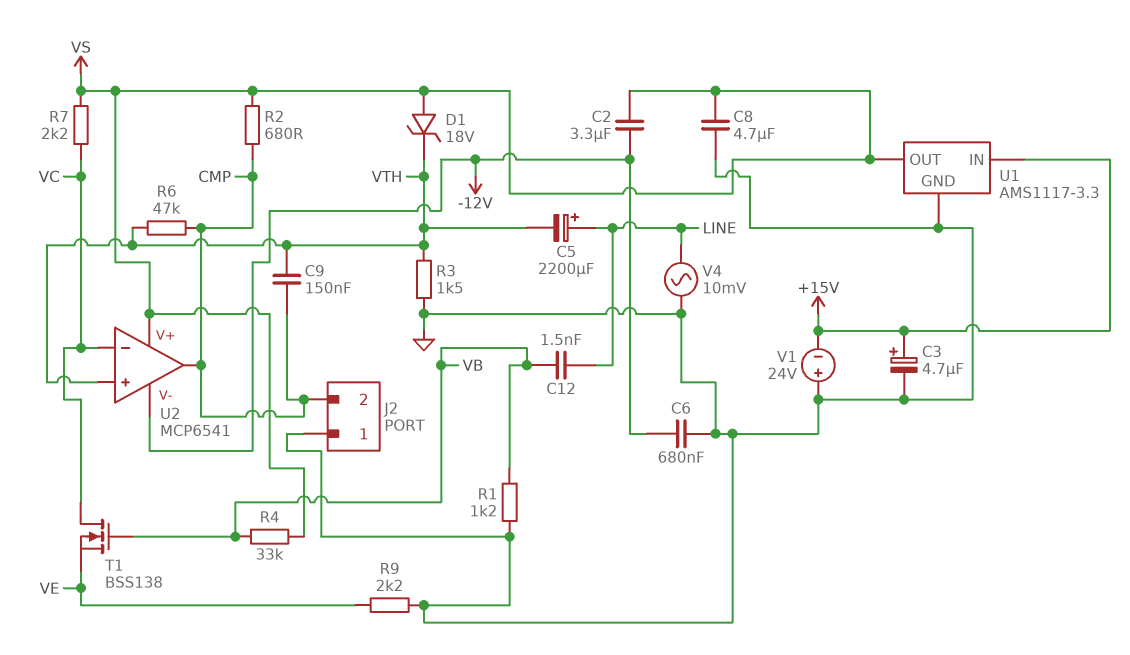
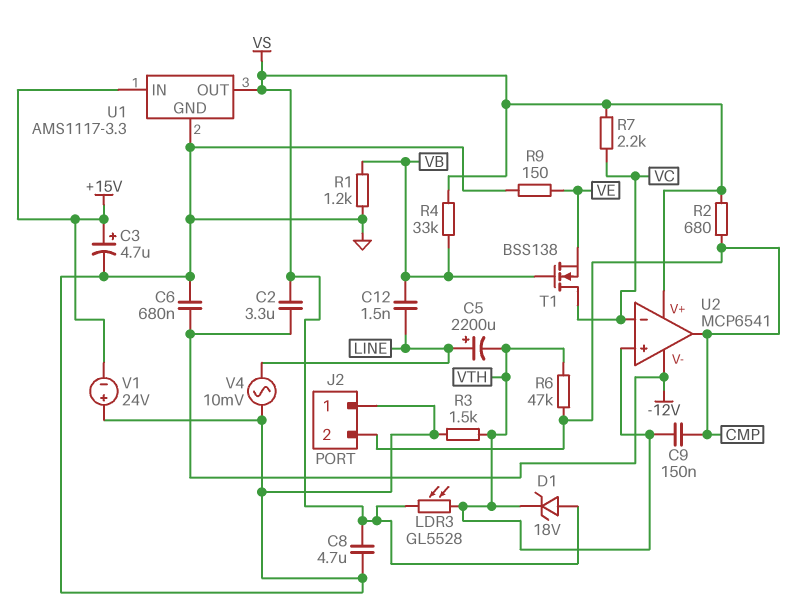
LDR3: none -> GL5528 (VS, VTH)
R9: 2.2k (GND, VE) -> 150 (GND, VE)

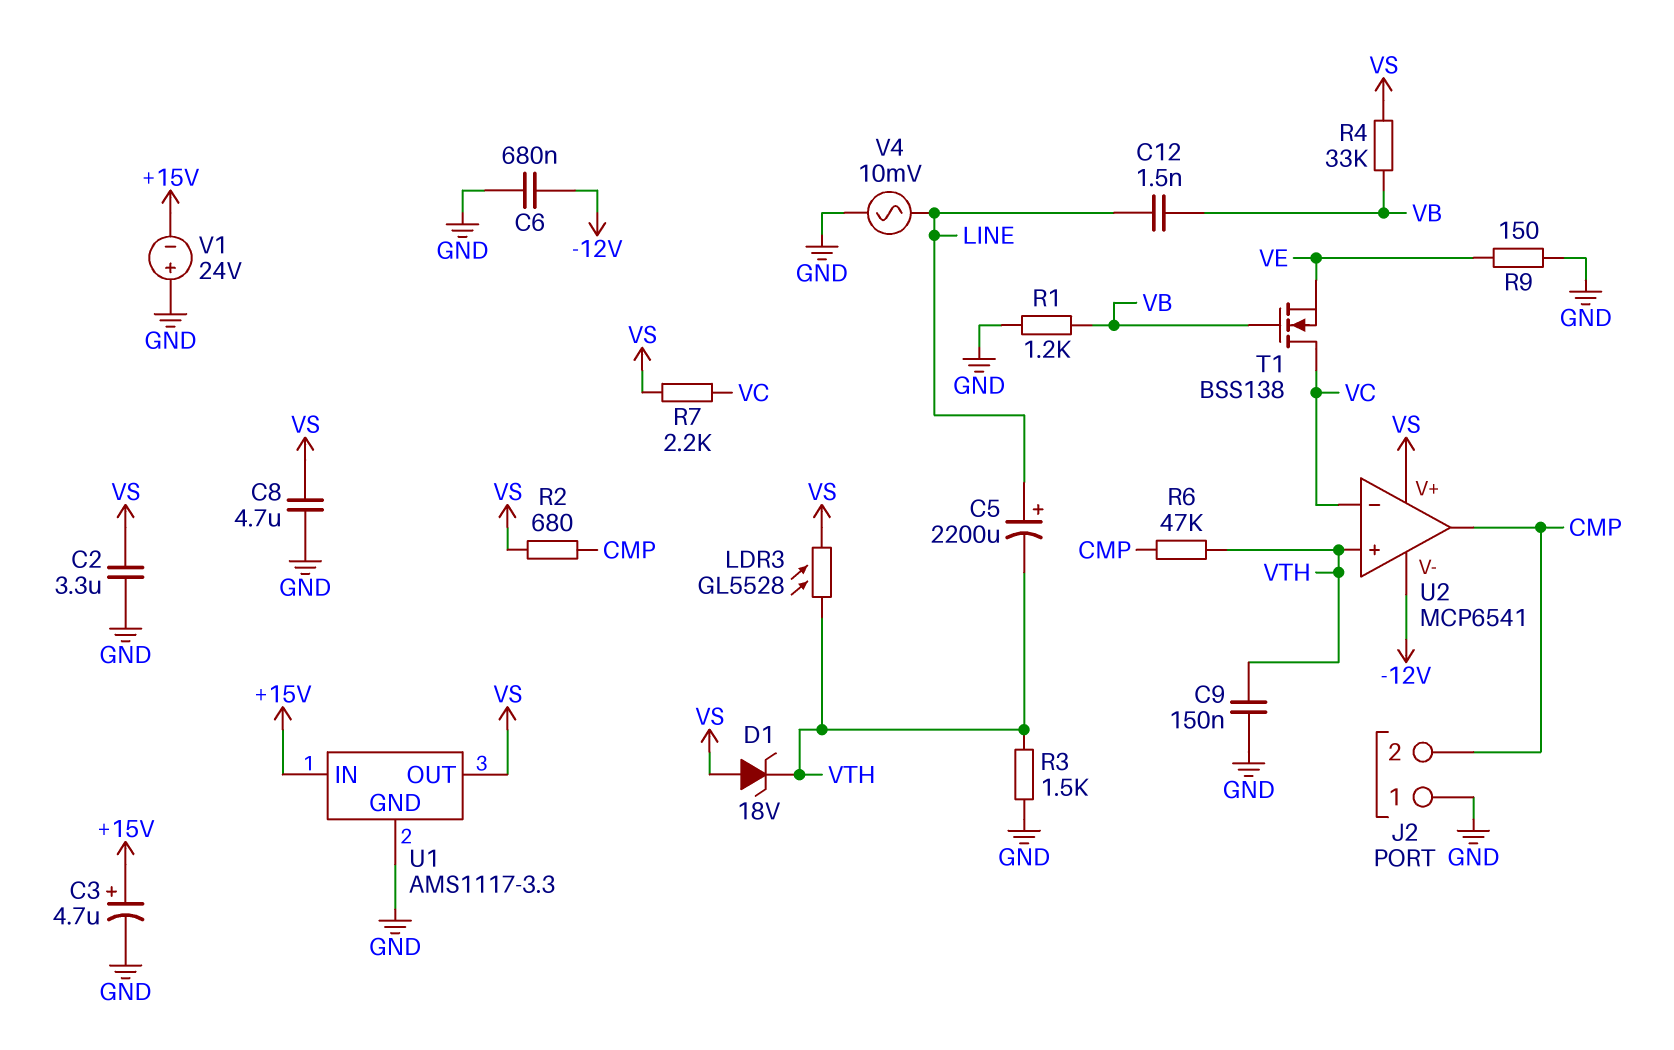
C2: 3.3uF (-12V, VS) -> 3.3uF (GND, VS)
C9: 150nF (CMP, VTH) -> 150nF (GND, VTH)

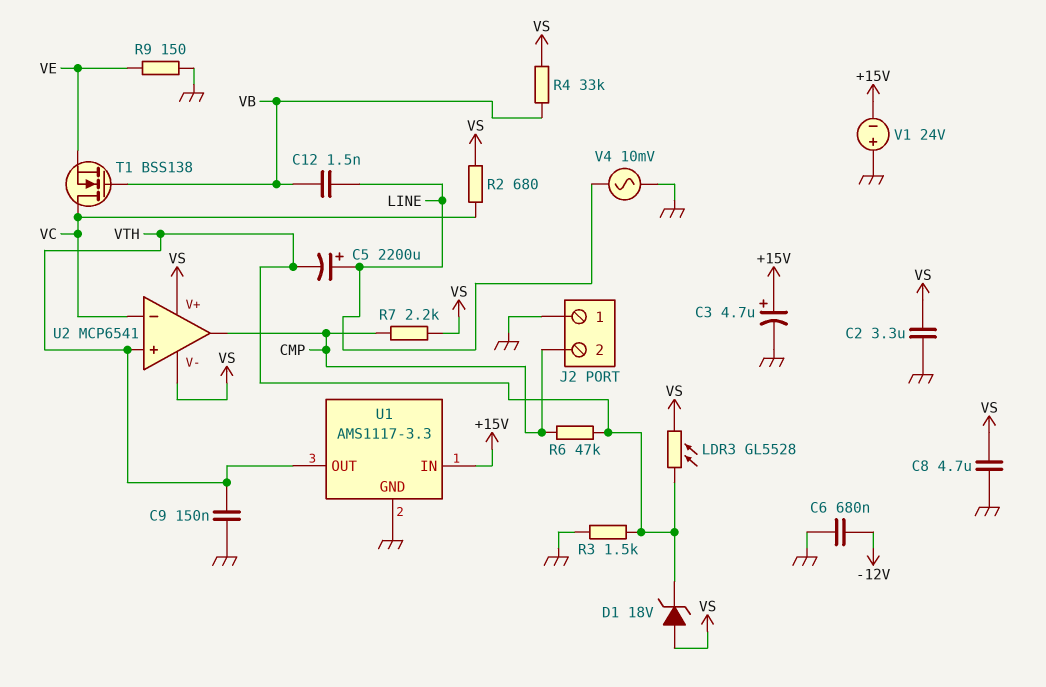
R1: 1.2k (GND, VB) -> none
R2: 680 (CMP, VS) -> 680 (VC, VS)
R7: 2.2k (VC, VS) -> 2.2k (CMP, VS)
U1 pin OUT: VS -> VTH
U2 pin V-: -12V -> VS

